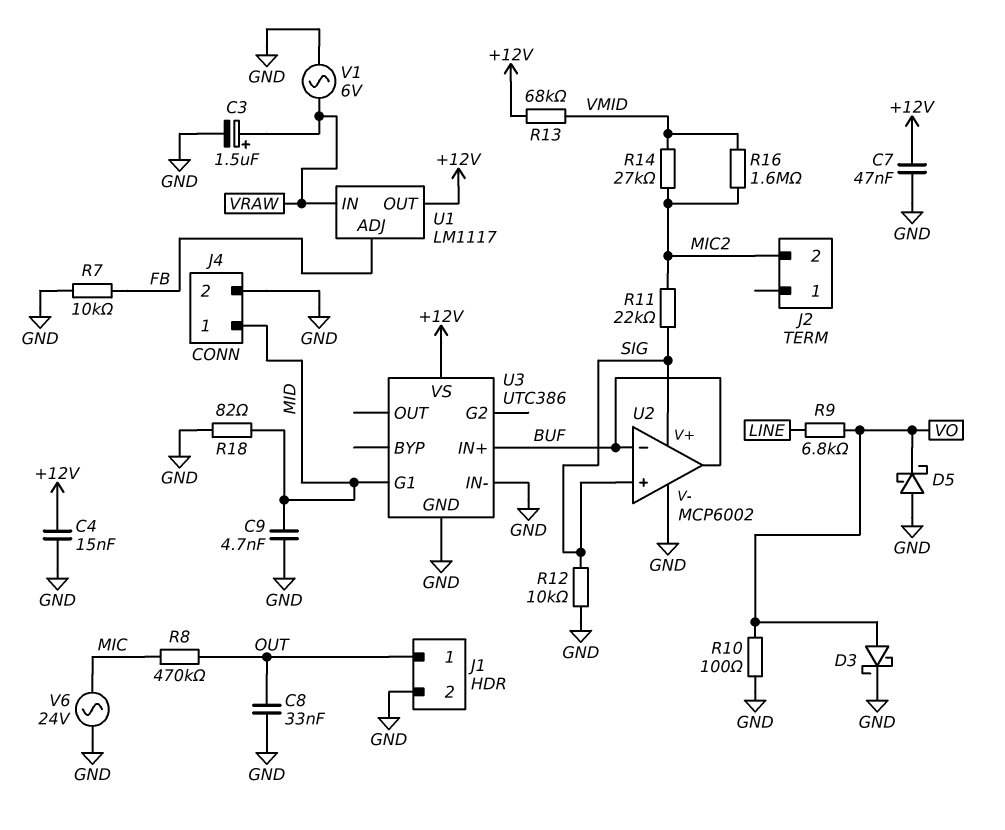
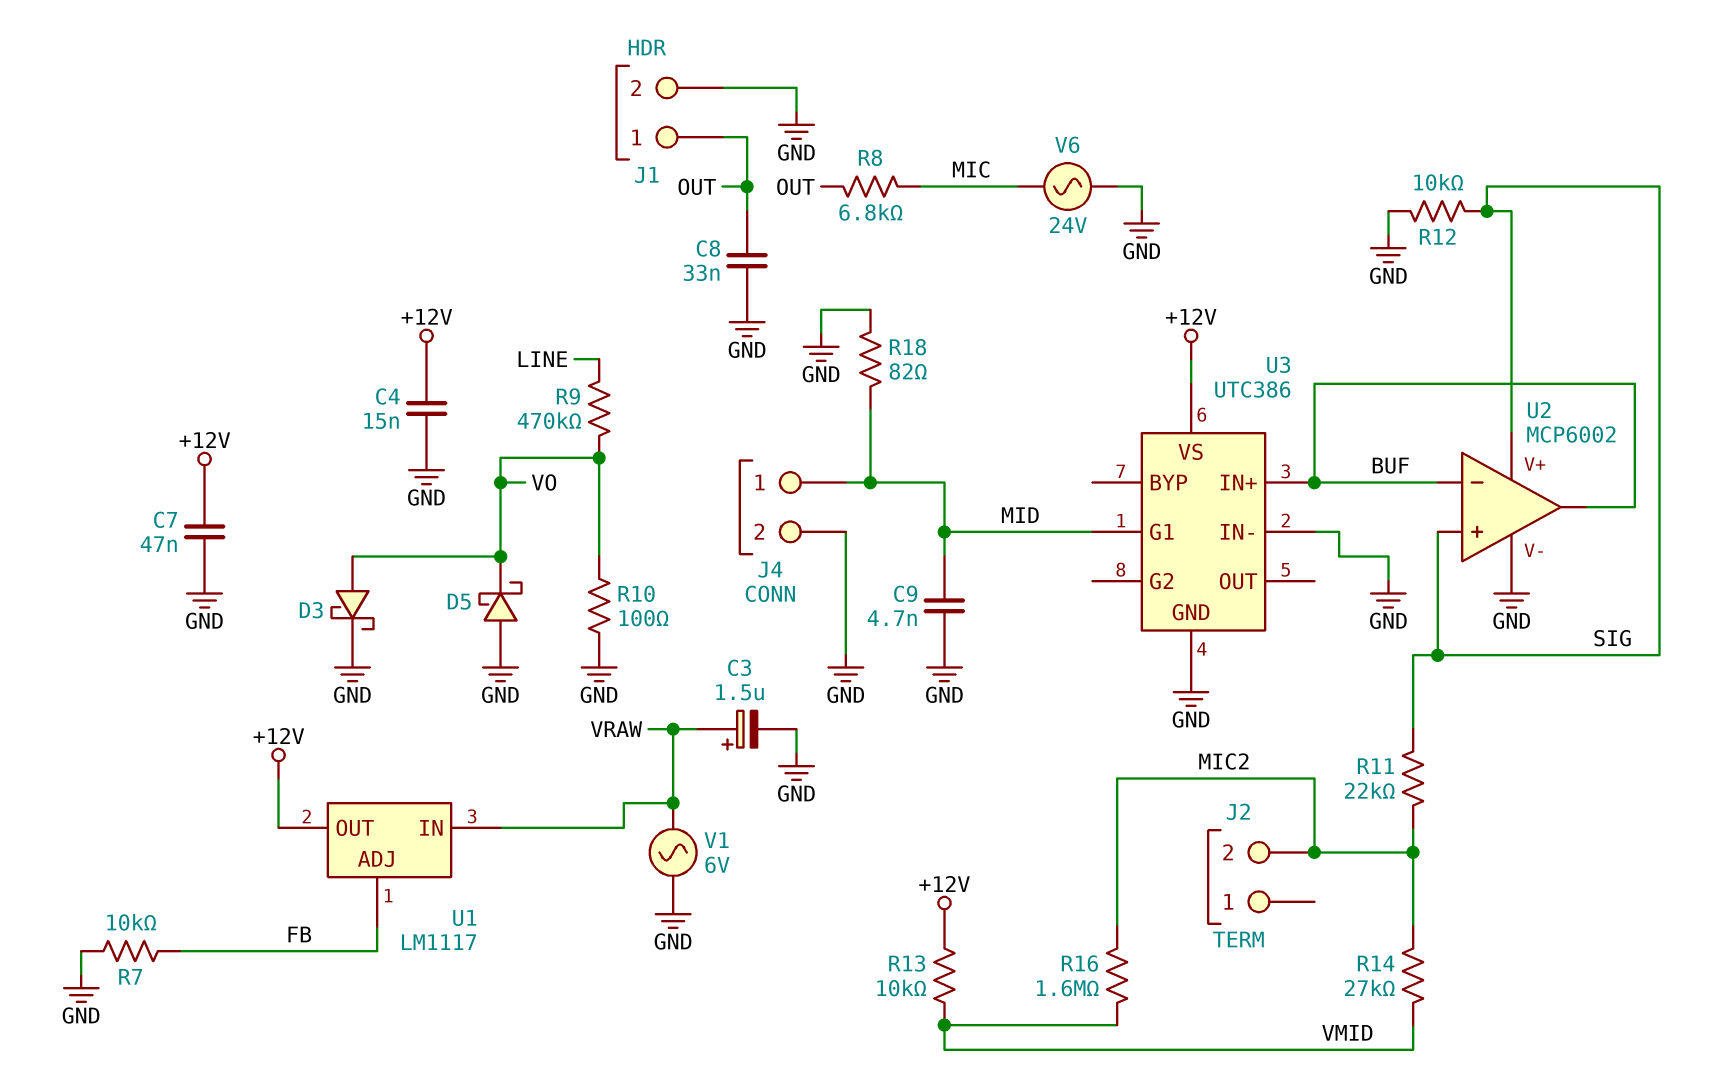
R8: 470k (MIC, OUT) -> 6.8k (MIC, OUT)
R9: 6.8k (LINE, VO) -> 470k (LINE, VO)
R13: 68k (+12V, VMID) -> 10k (+12V, VMID)

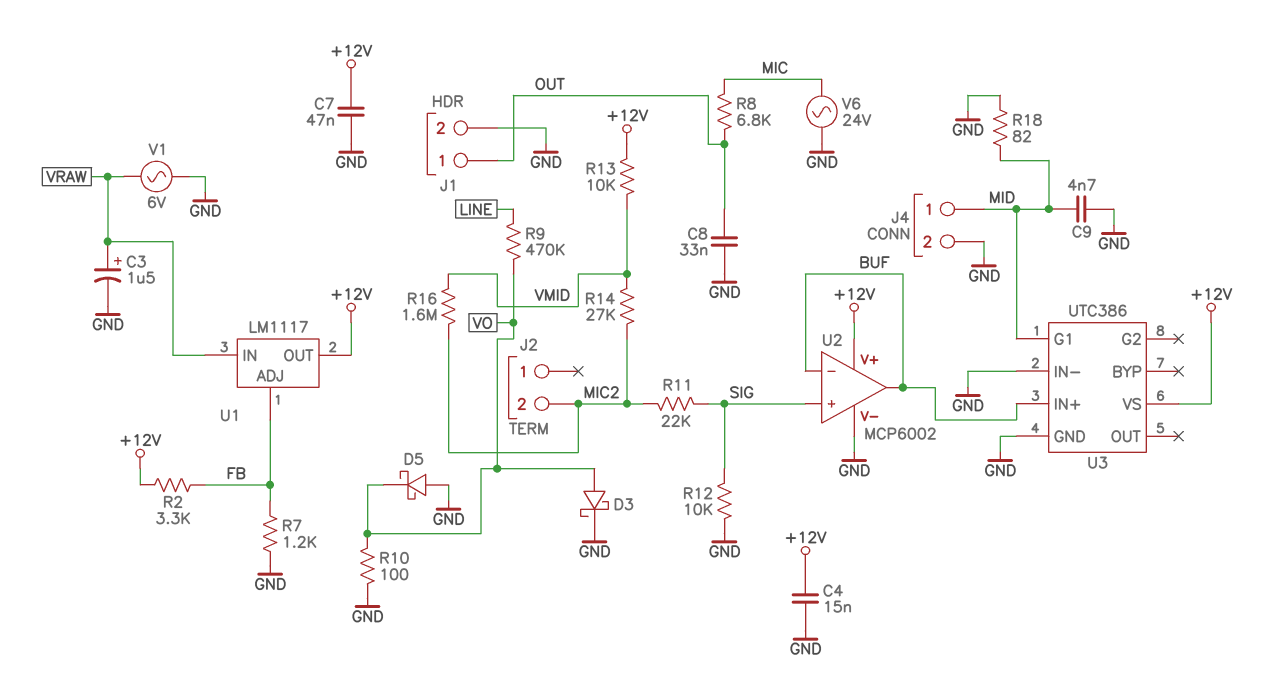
R2: none -> 3.3k (+12V, FB)
R7: 10k (FB, GND) -> 1.2k (FB, GND)
U2 pin V+: SIG -> +12V

